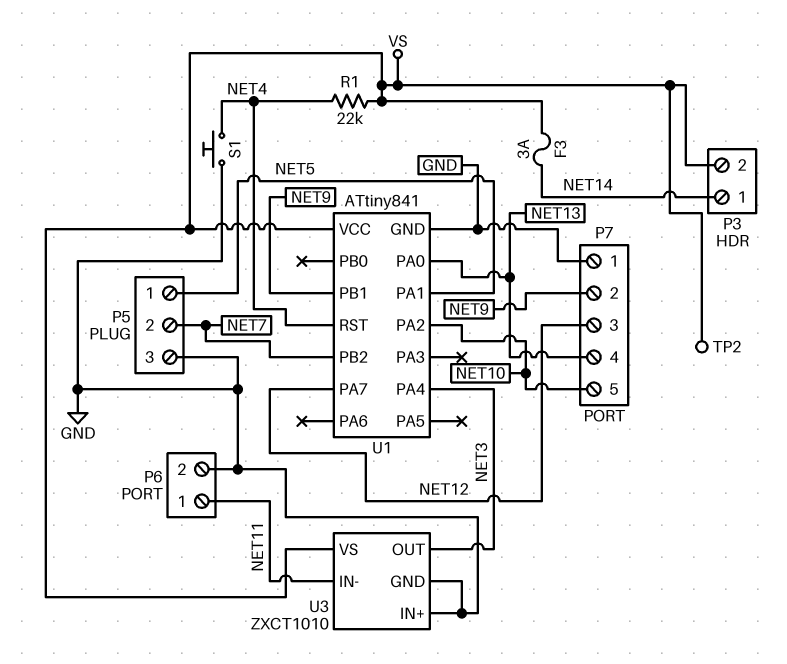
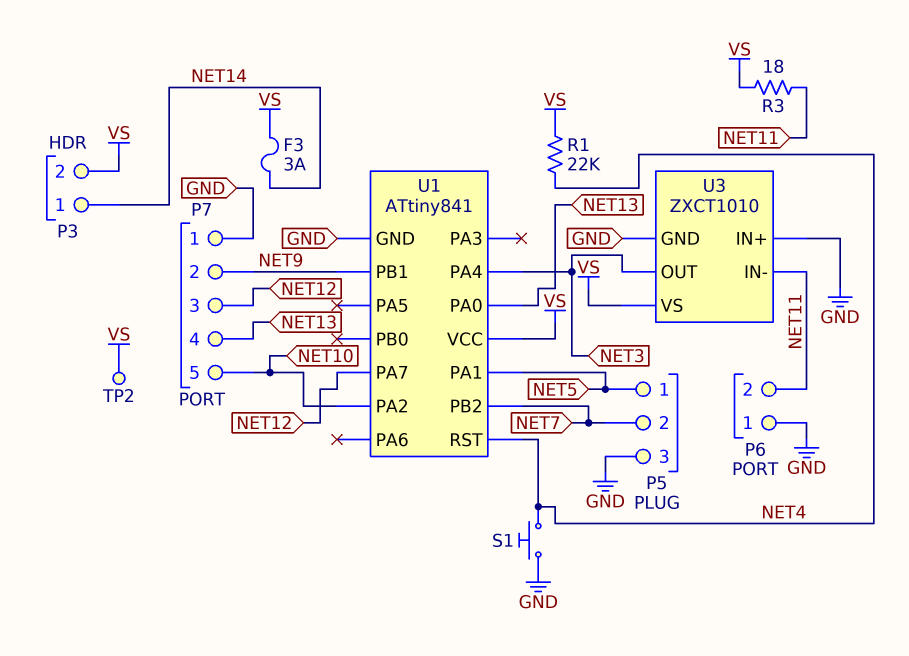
P6 pin 1: NET11 -> GND
P6 pin 2: GND -> NET11
R3: none -> 18 (NET11, VS)

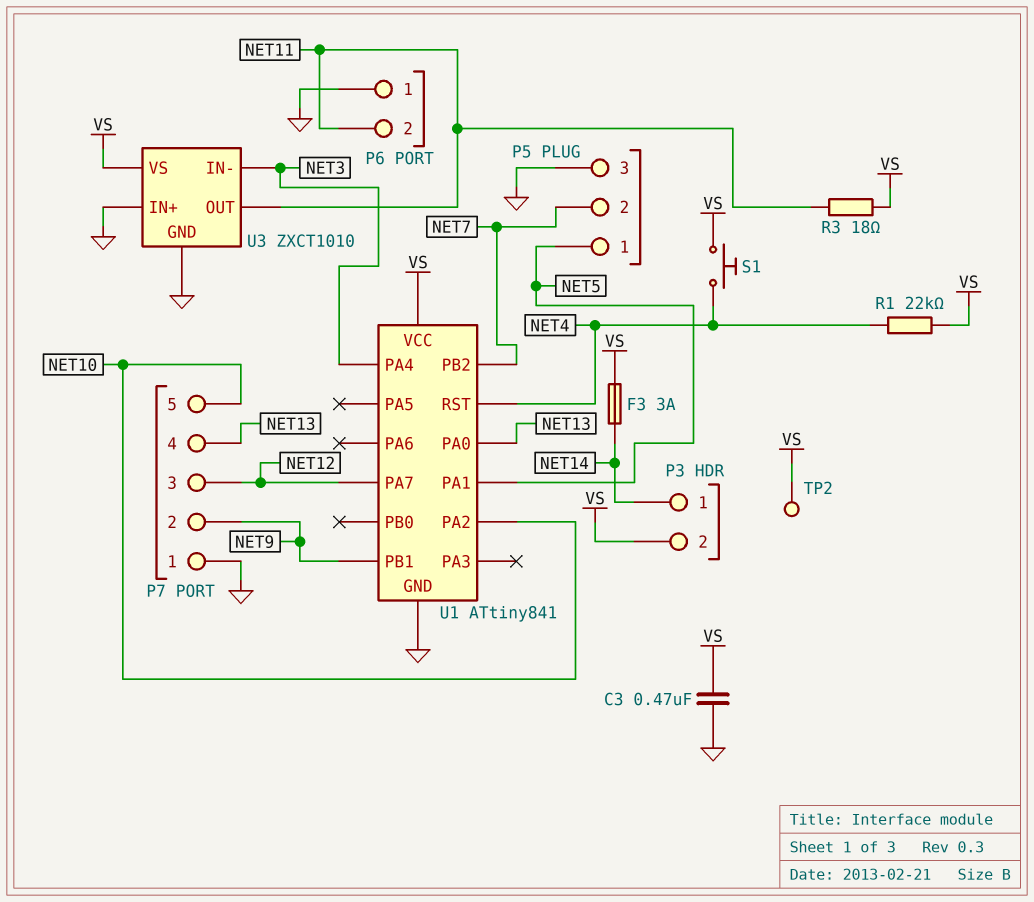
C3: none -> 470nF (GND, VS)
S1: button (GND, NET4) -> button (NET4, VS)
U3 pin IN-: NET11 -> NET3
U3 pin OUT: NET3 -> NET11

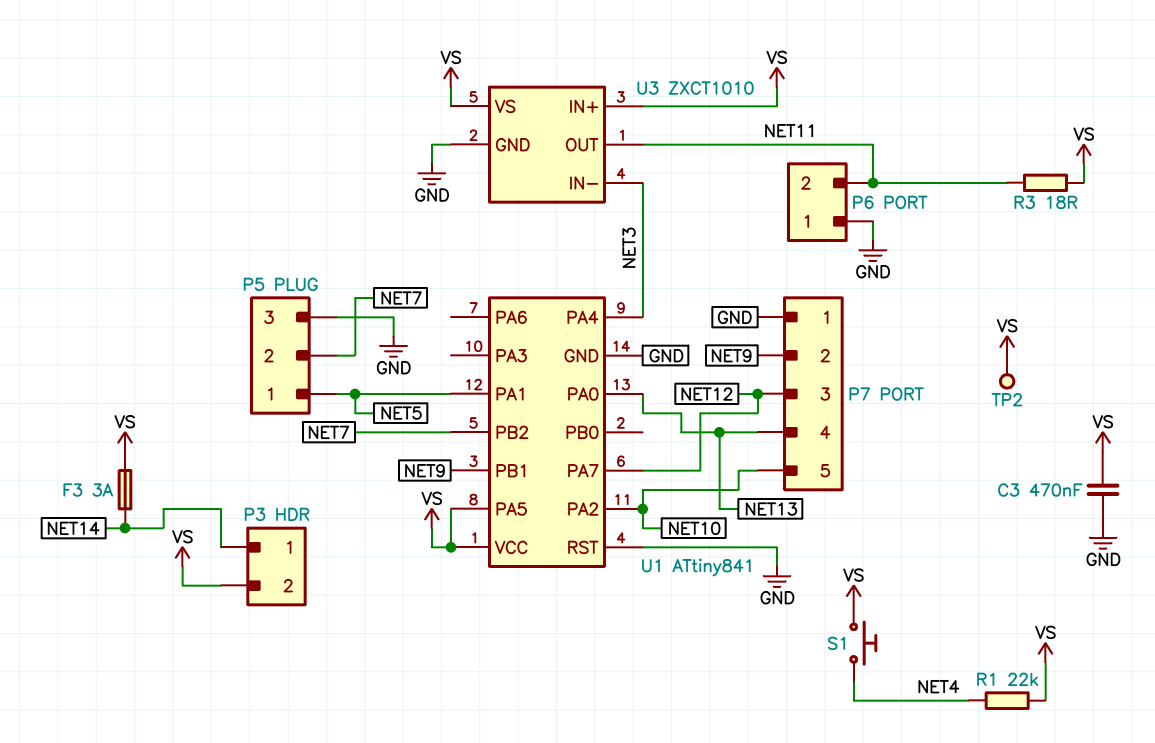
U1 pin PA5: none -> VS
U1 pin RST: NET4 -> GND
U3 pin IN+: GND -> VS

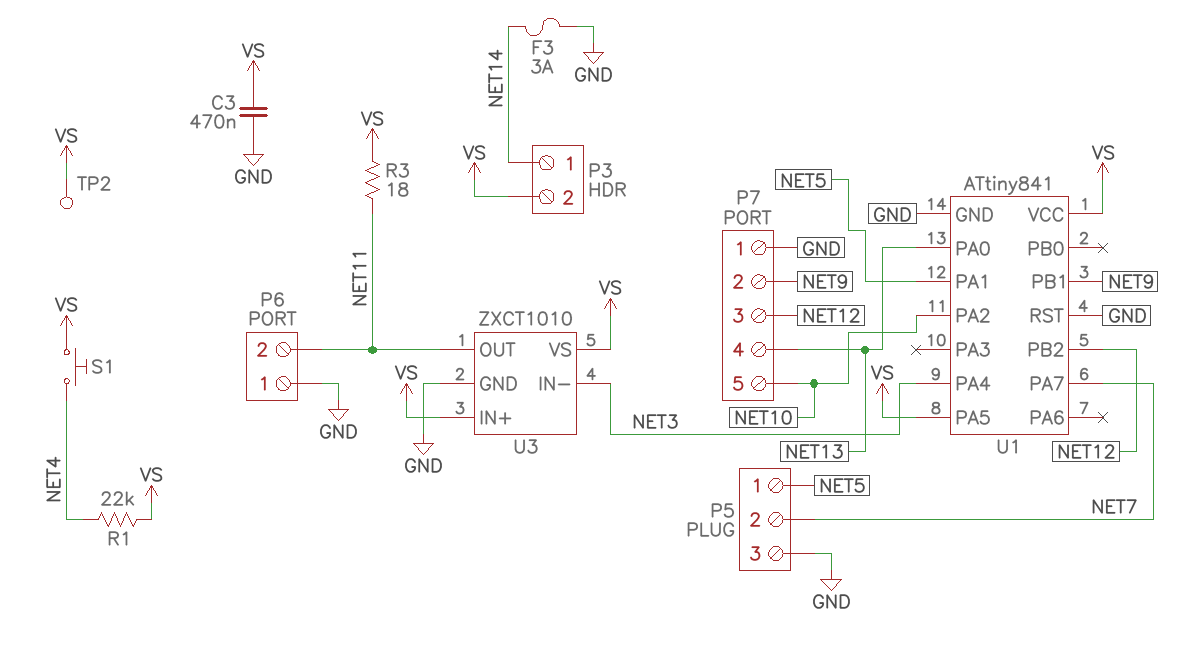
F3: 3A (NET14, VS) -> 3A (GND, NET14)
U1 pin PA7: NET12 -> NET7
U1 pin PB2: NET7 -> NET12

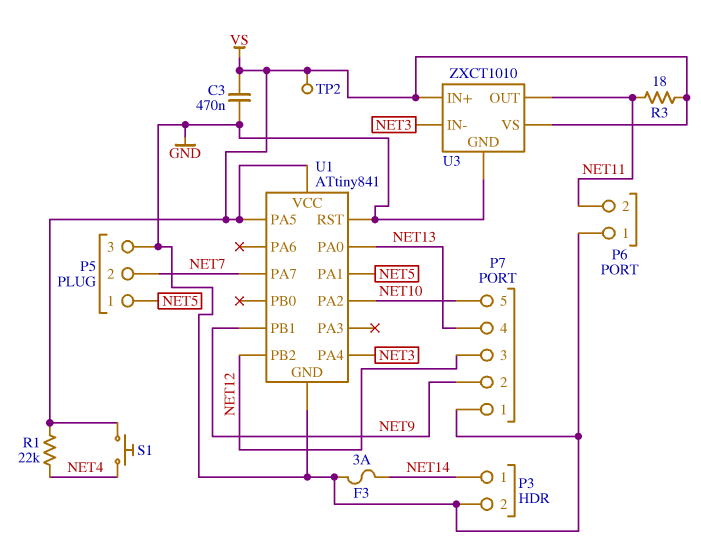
P3 pin 2: VS -> GND

